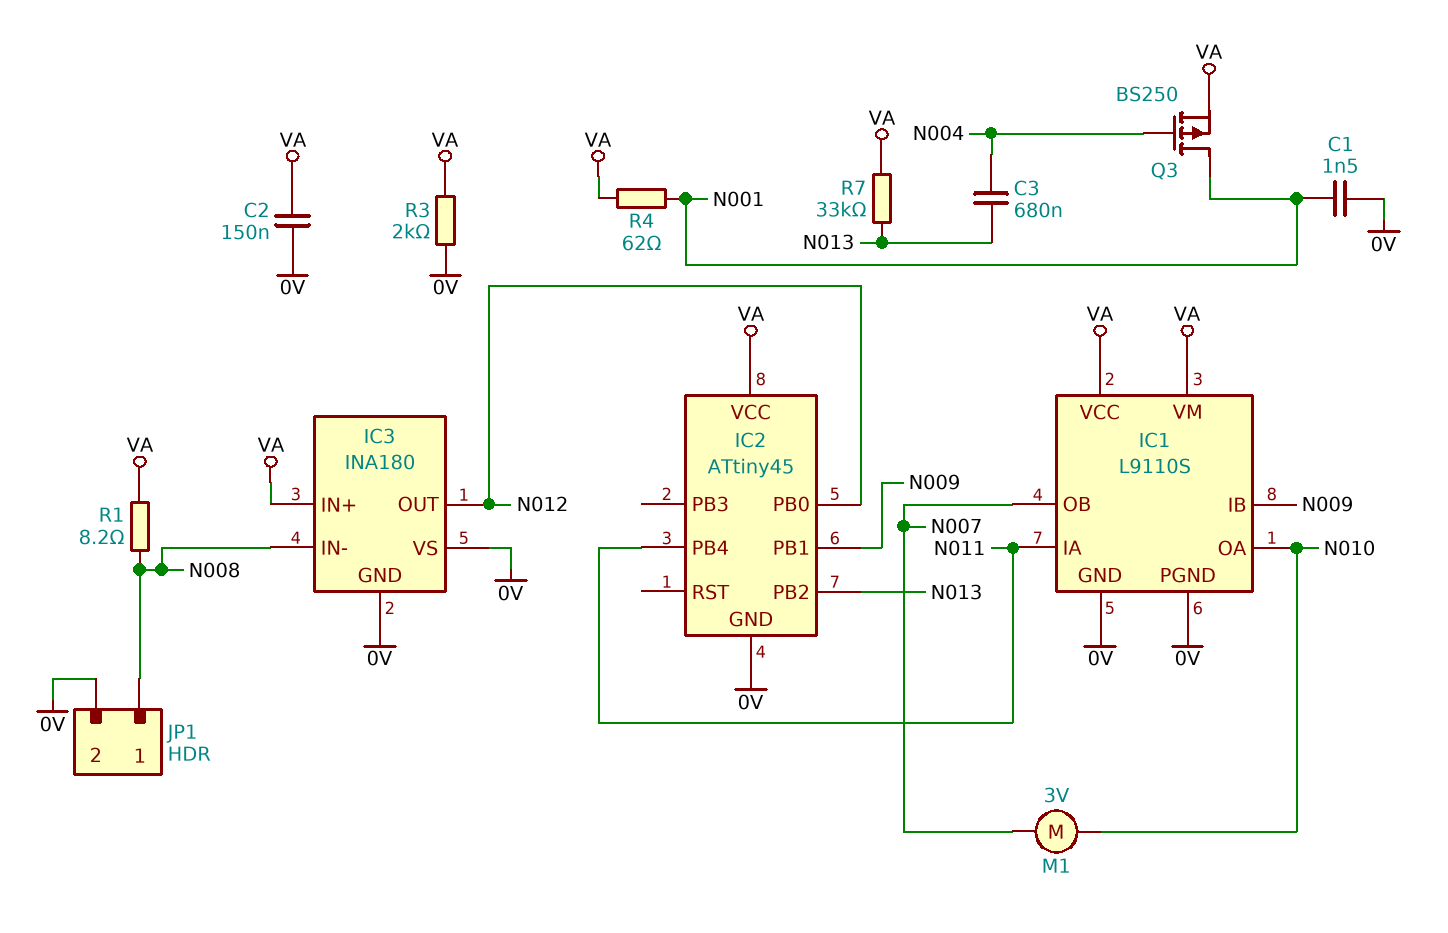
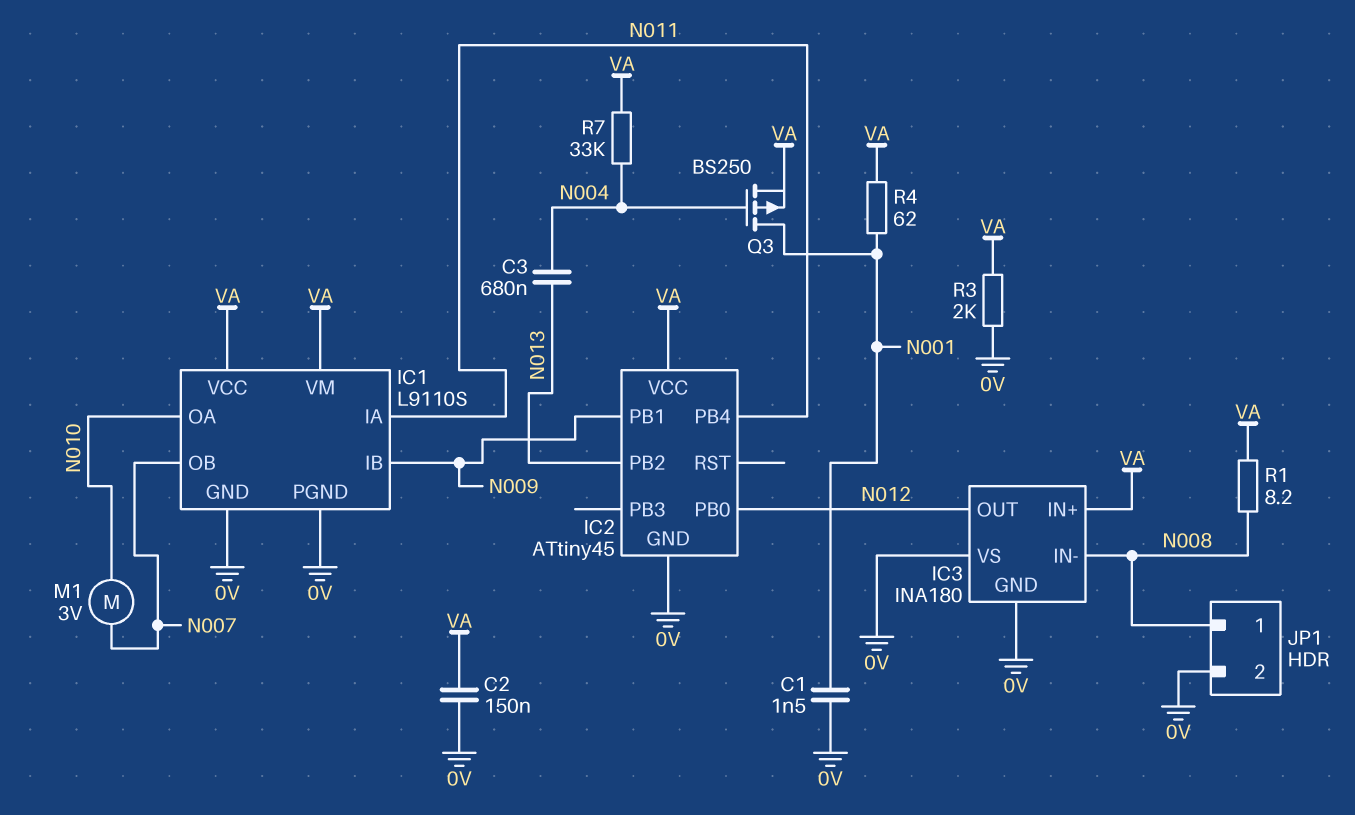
R7: 33k (N013, VA) -> 33k (N004, VA)

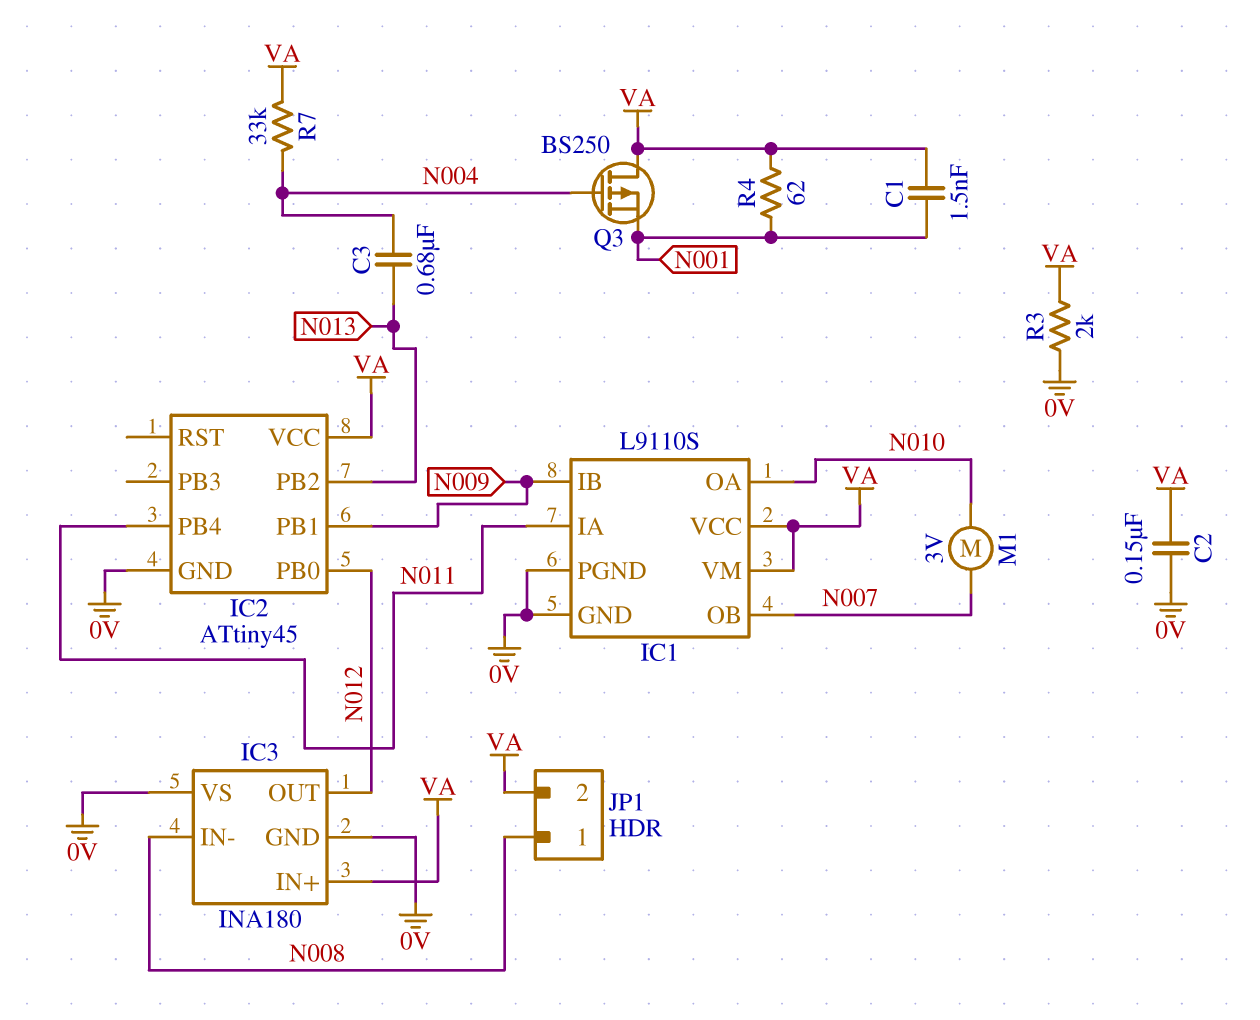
C1: 1.5nF (0V, N001) -> 1.5nF (N001, VA)
JP1 pin 2: 0V -> VA
Q3: PMOS BS250 (G N004, D N001, S VA) -> PMOS BS250 (G N004, D VA, S N001)
R1: 8.2 (N008, VA) -> none

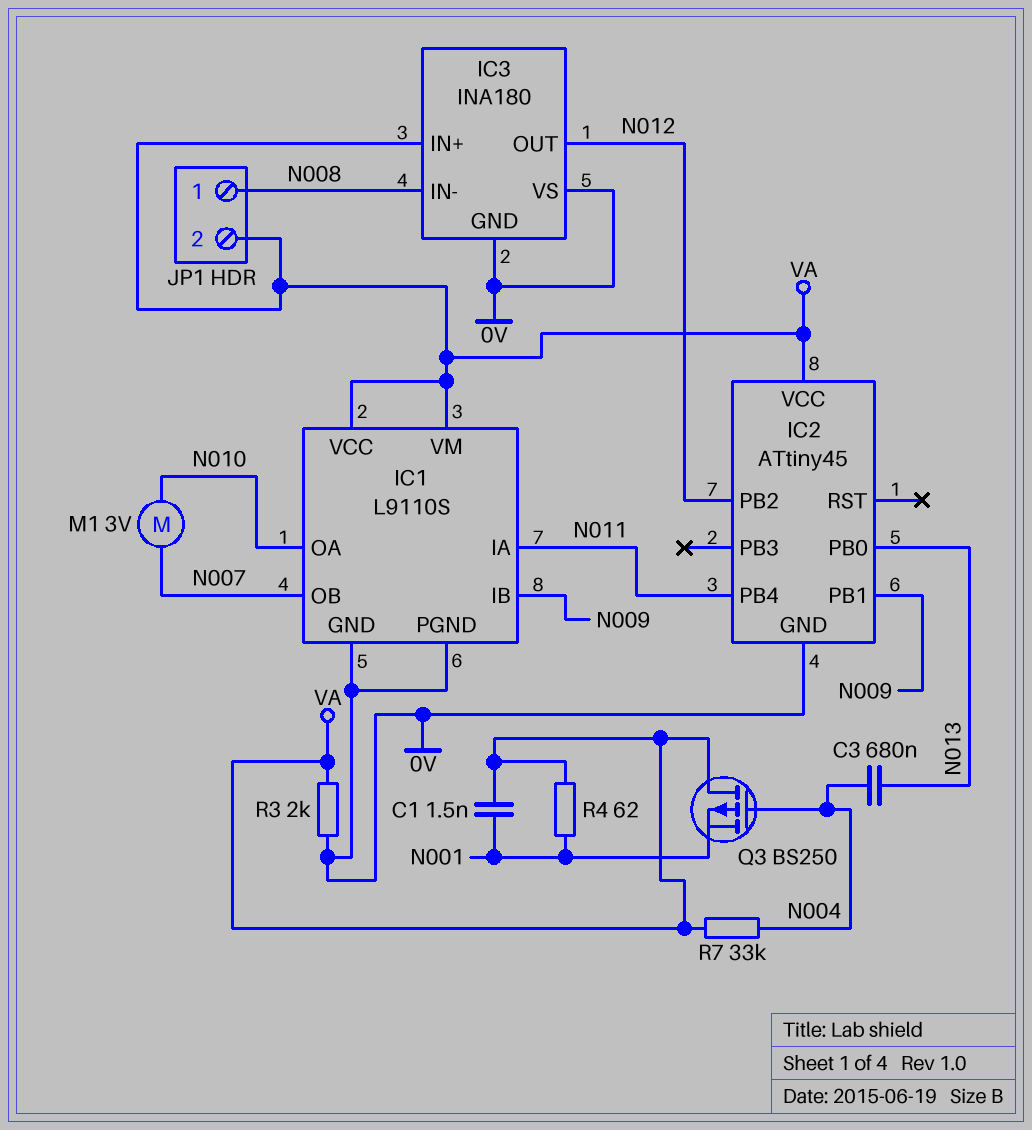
C2: 150nF (0V, VA) -> none
IC2 pin PB0: N012 -> N013
IC2 pin PB2: N013 -> N012

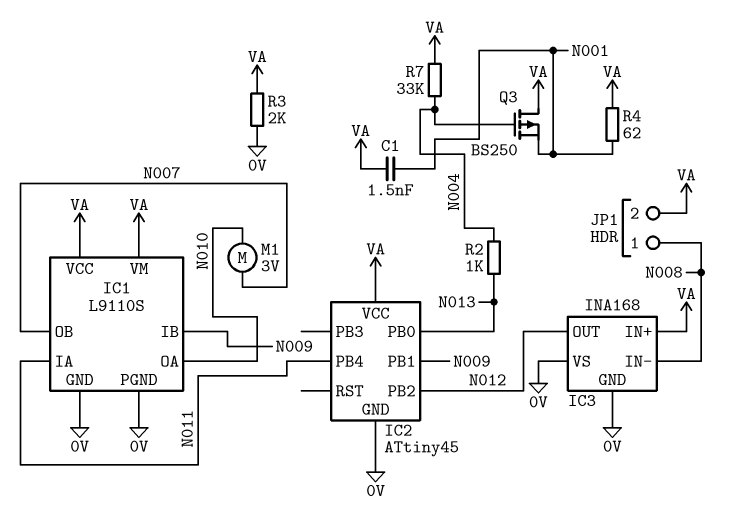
C3: 680nF (N004, N013) -> none
IC3: INA180 -> INA168
R2: none -> 1k (N004, N013)

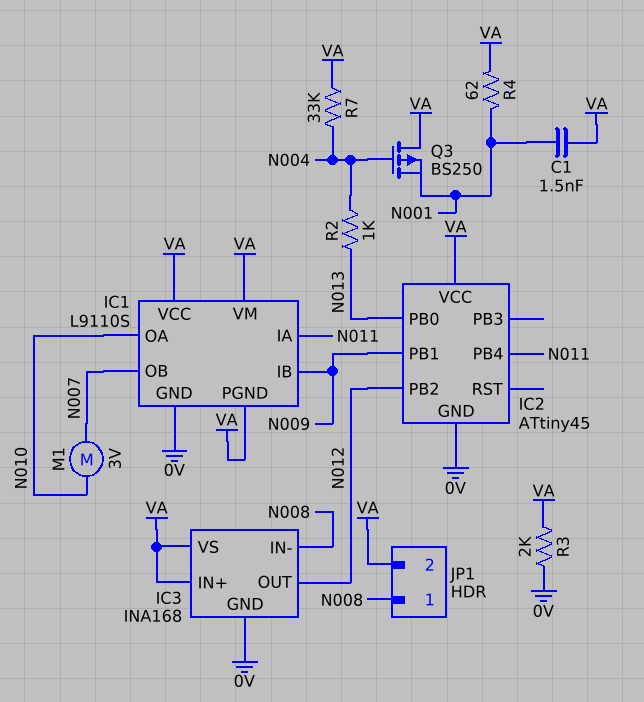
IC1 pin PGND: 0V -> VA
IC3 pin VS: 0V -> VA

